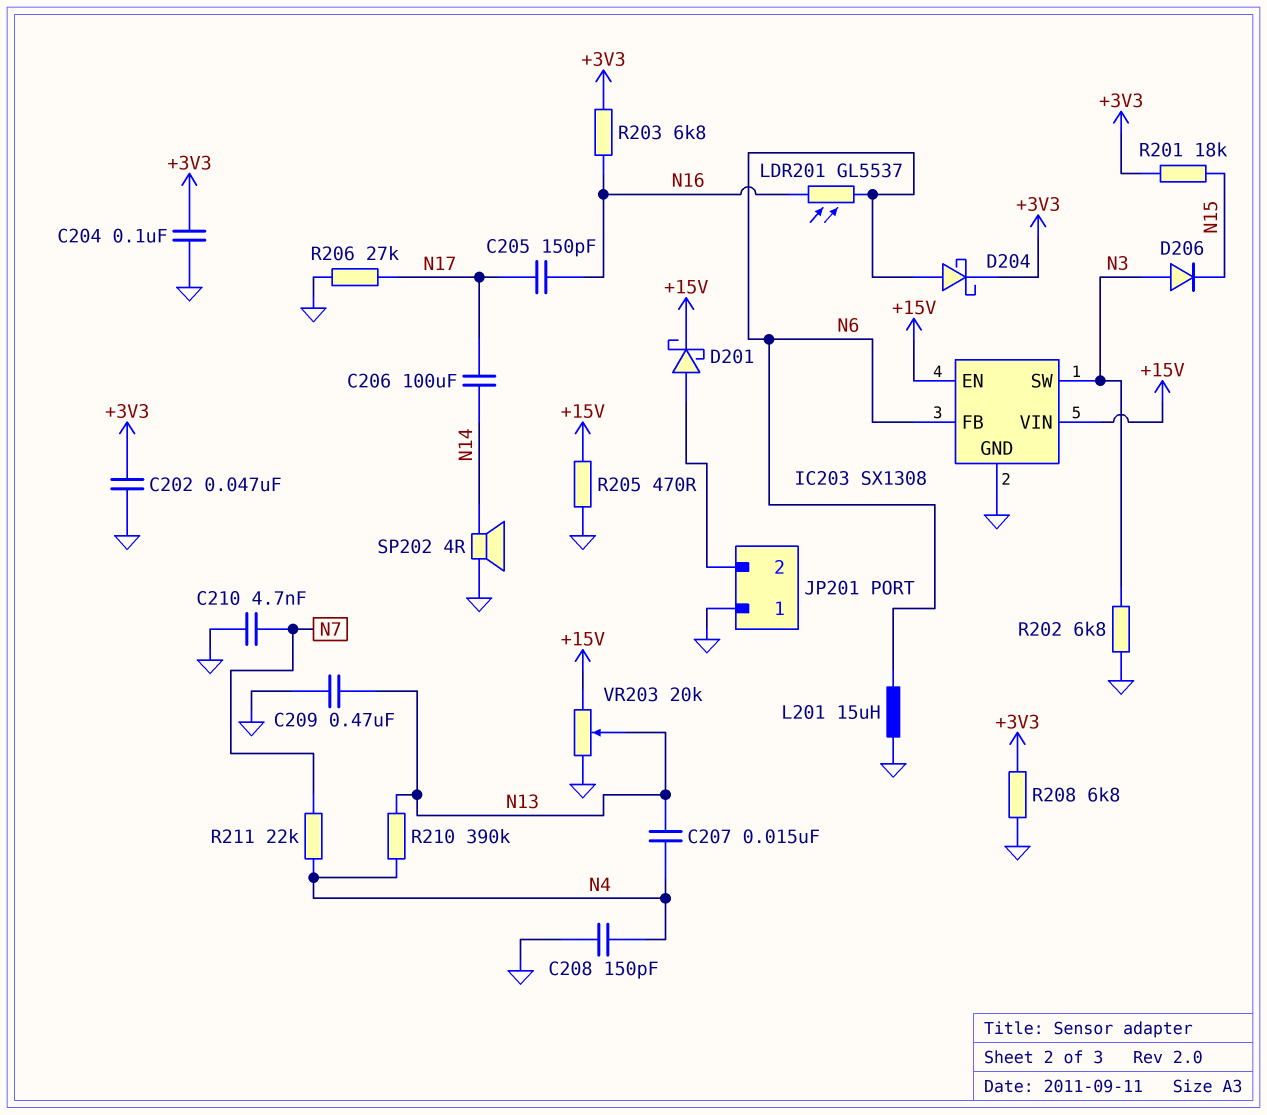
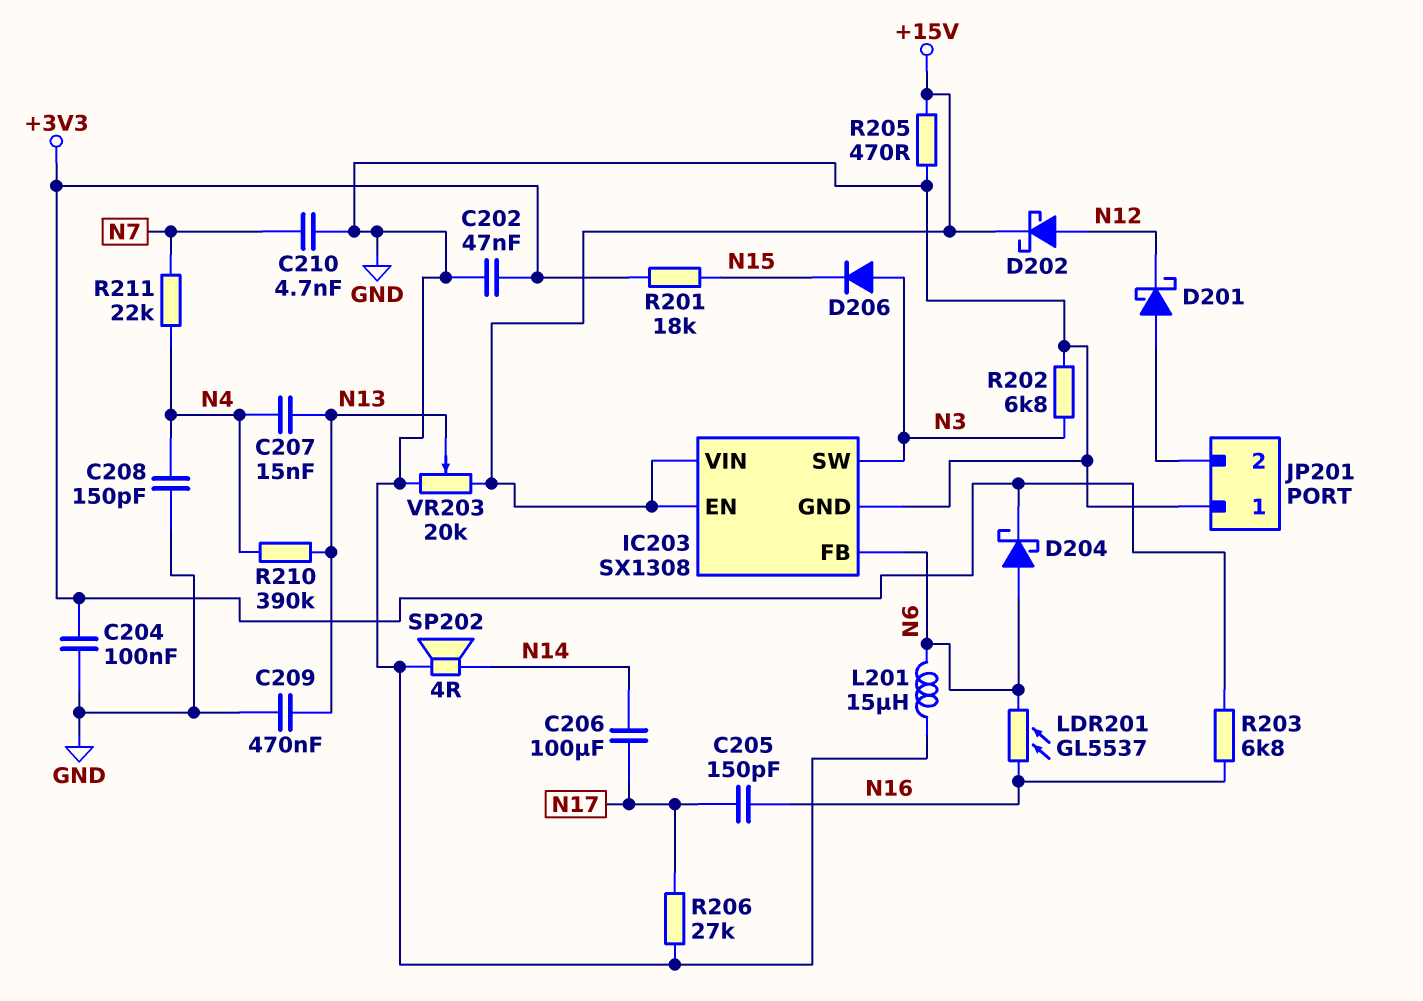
D201: schottky (A JP201/2, K +15V) -> schottky (A JP201/2, K N12)
D202: none -> schottky (A N12, K +15V)
R208: 6.8k (+3V3, GND) -> none

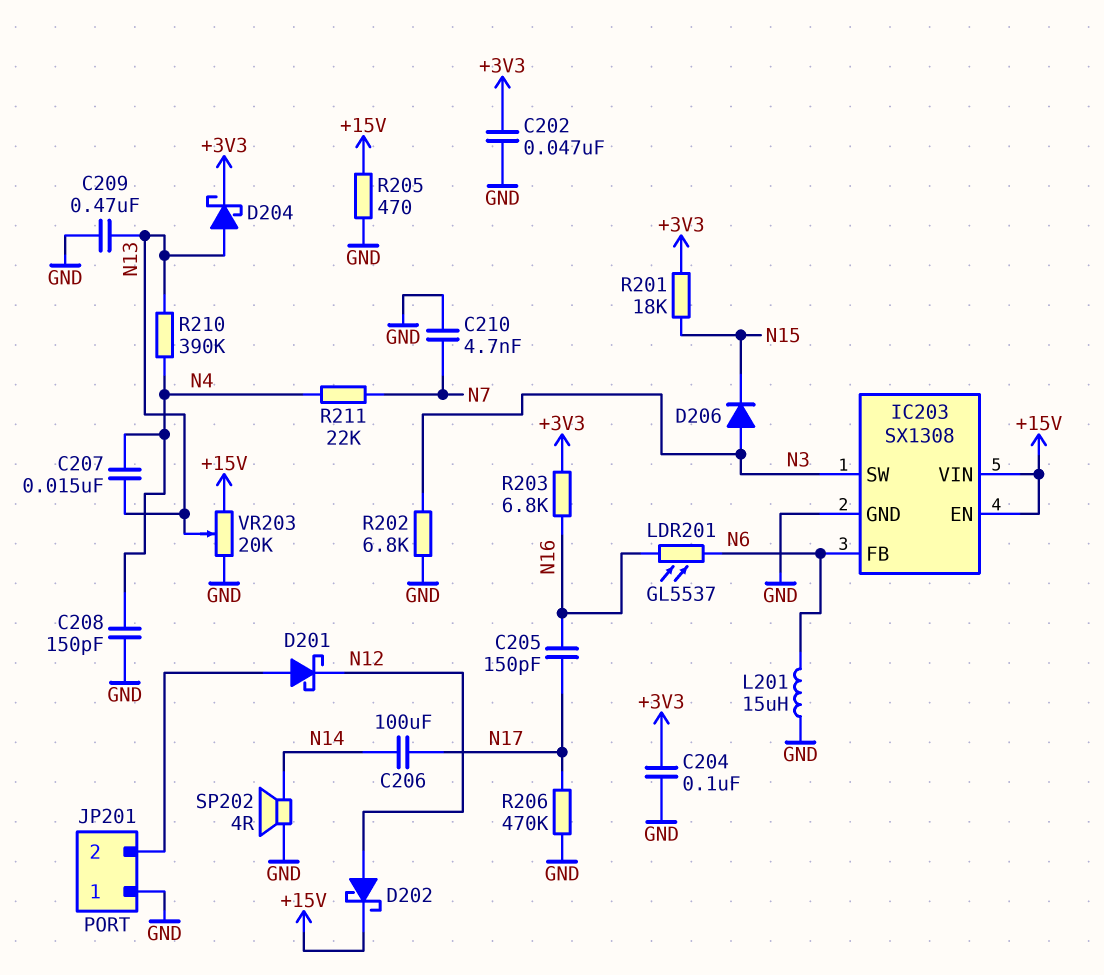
D204: schottky (A N6, K +3V3) -> schottky (A N13, K +3V3)
R206: 27k (GND, N17) -> 470k (GND, N17)

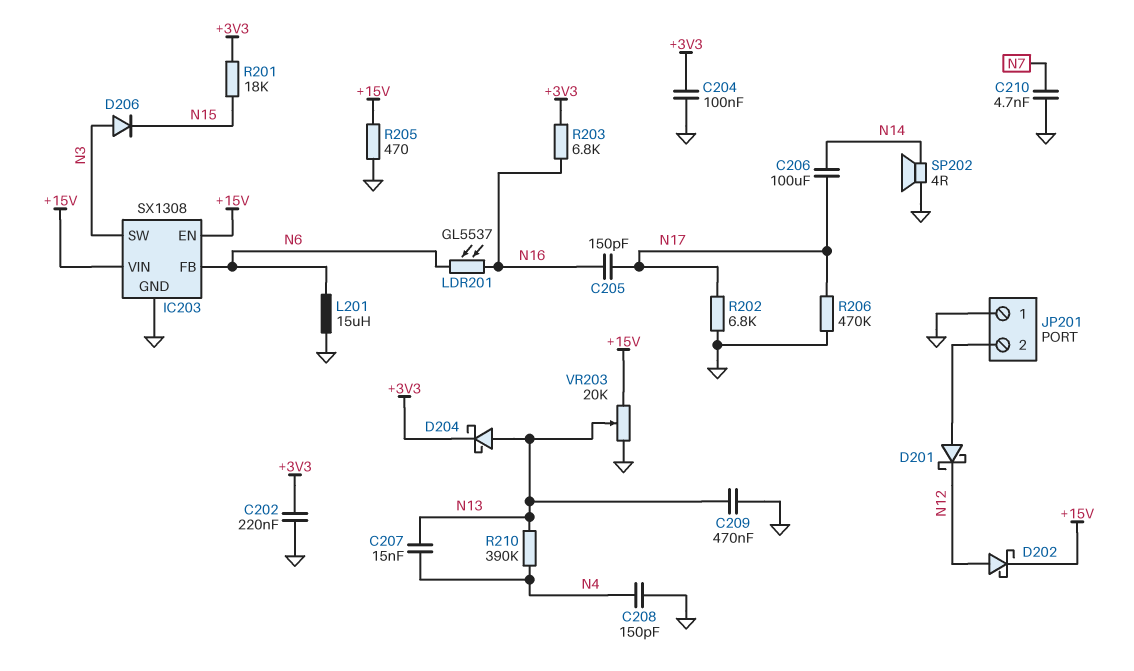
C202: 47nF (+3V3, GND) -> 220nF (+3V3, GND)
R202: 6.8k (GND, N3) -> 6.8k (GND, N17)
R211: 22k (N4, N7) -> none

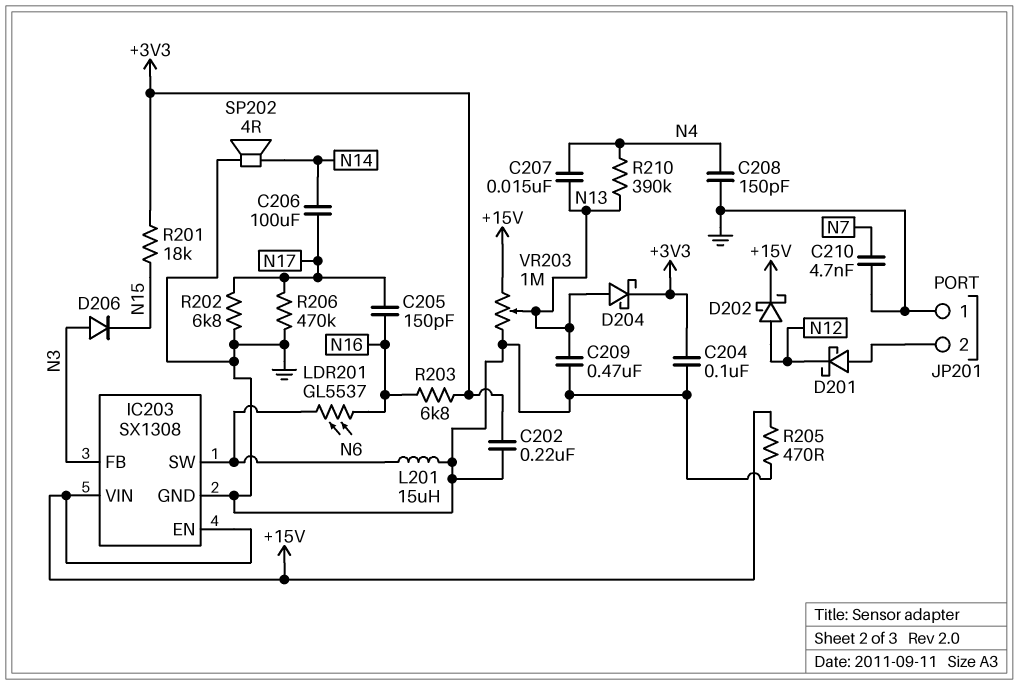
IC203 pin FB: N6 -> N3
IC203 pin SW: N3 -> N6
VR203: 20k (+15V, GND, wiper N13) -> 1M (+15V, GND, wiper N13)

